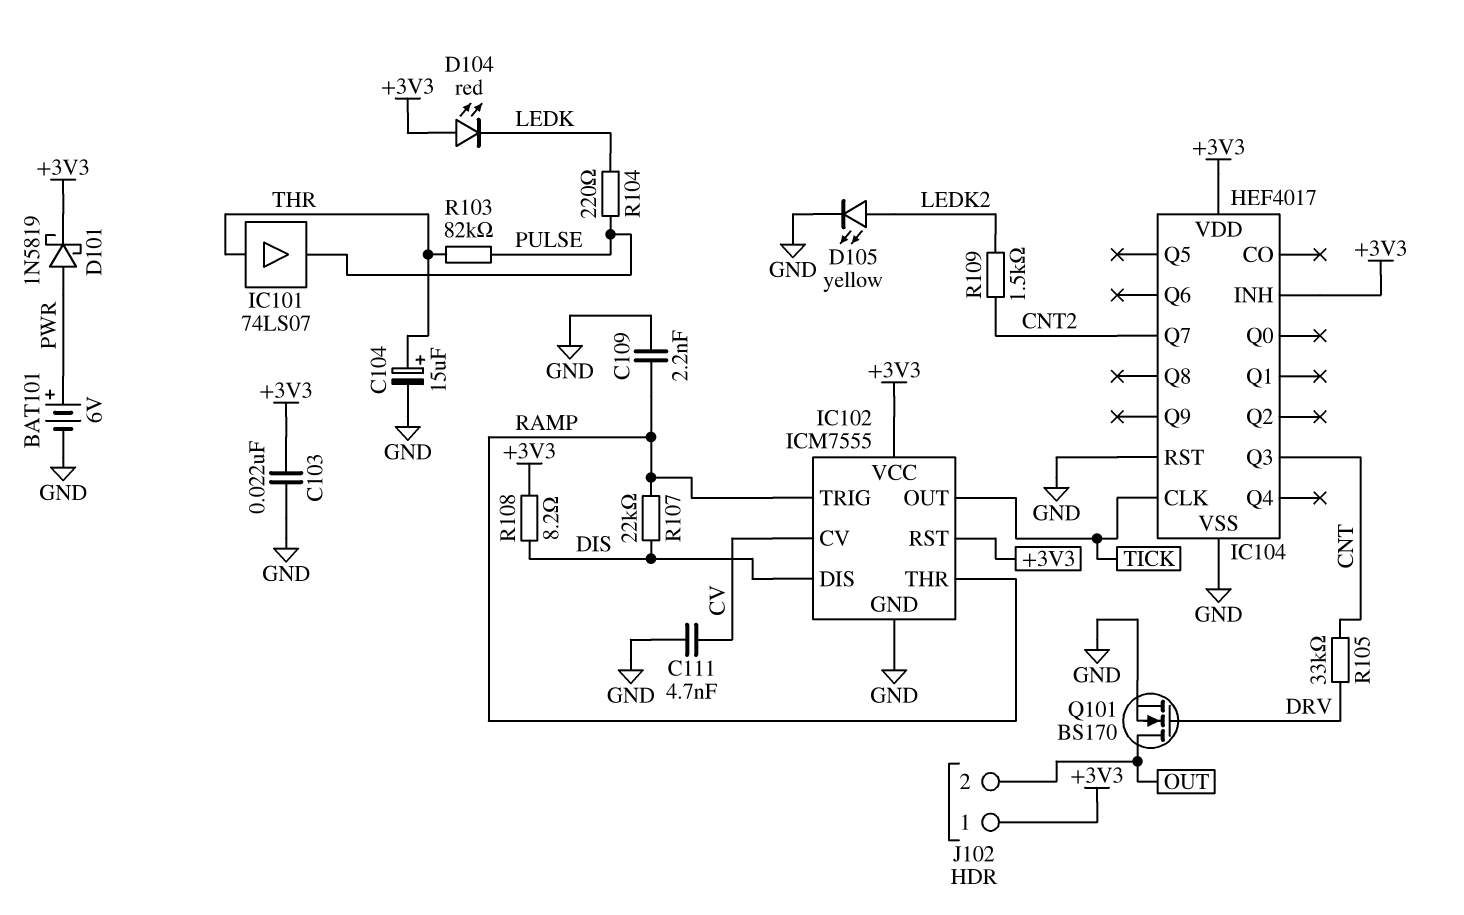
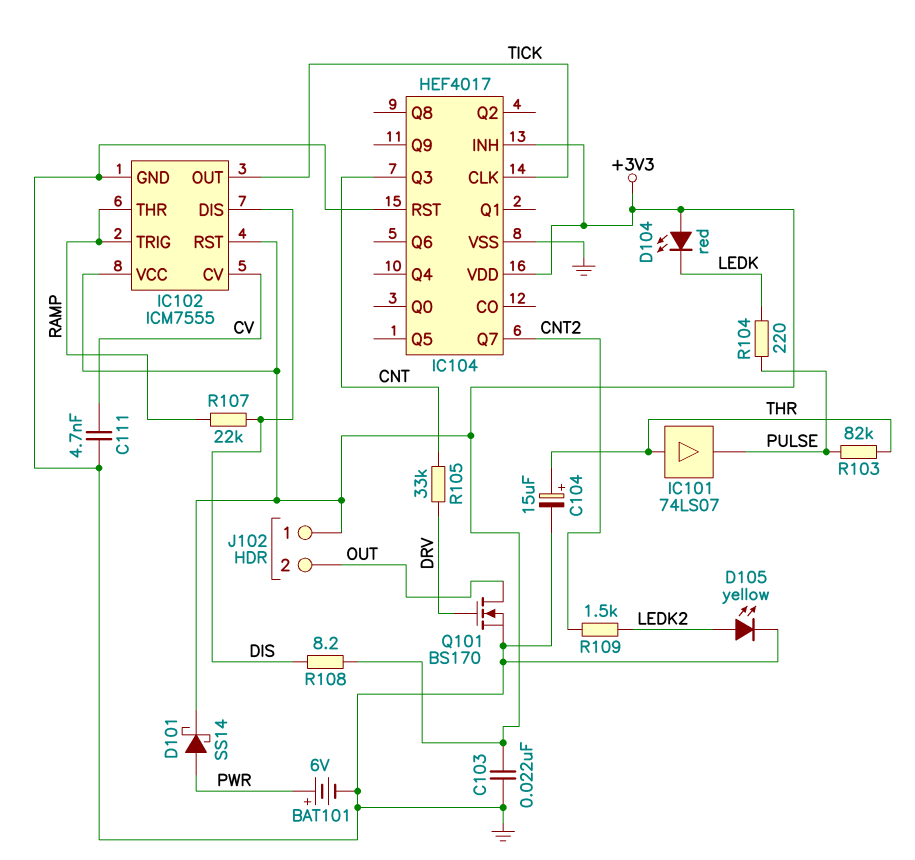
C109: 2.2nF (GND, RAMP) -> none
D101: schottky 1N5819 (A PWR, K +3V3) -> schottky SS14 (A PWR, K +3V3)

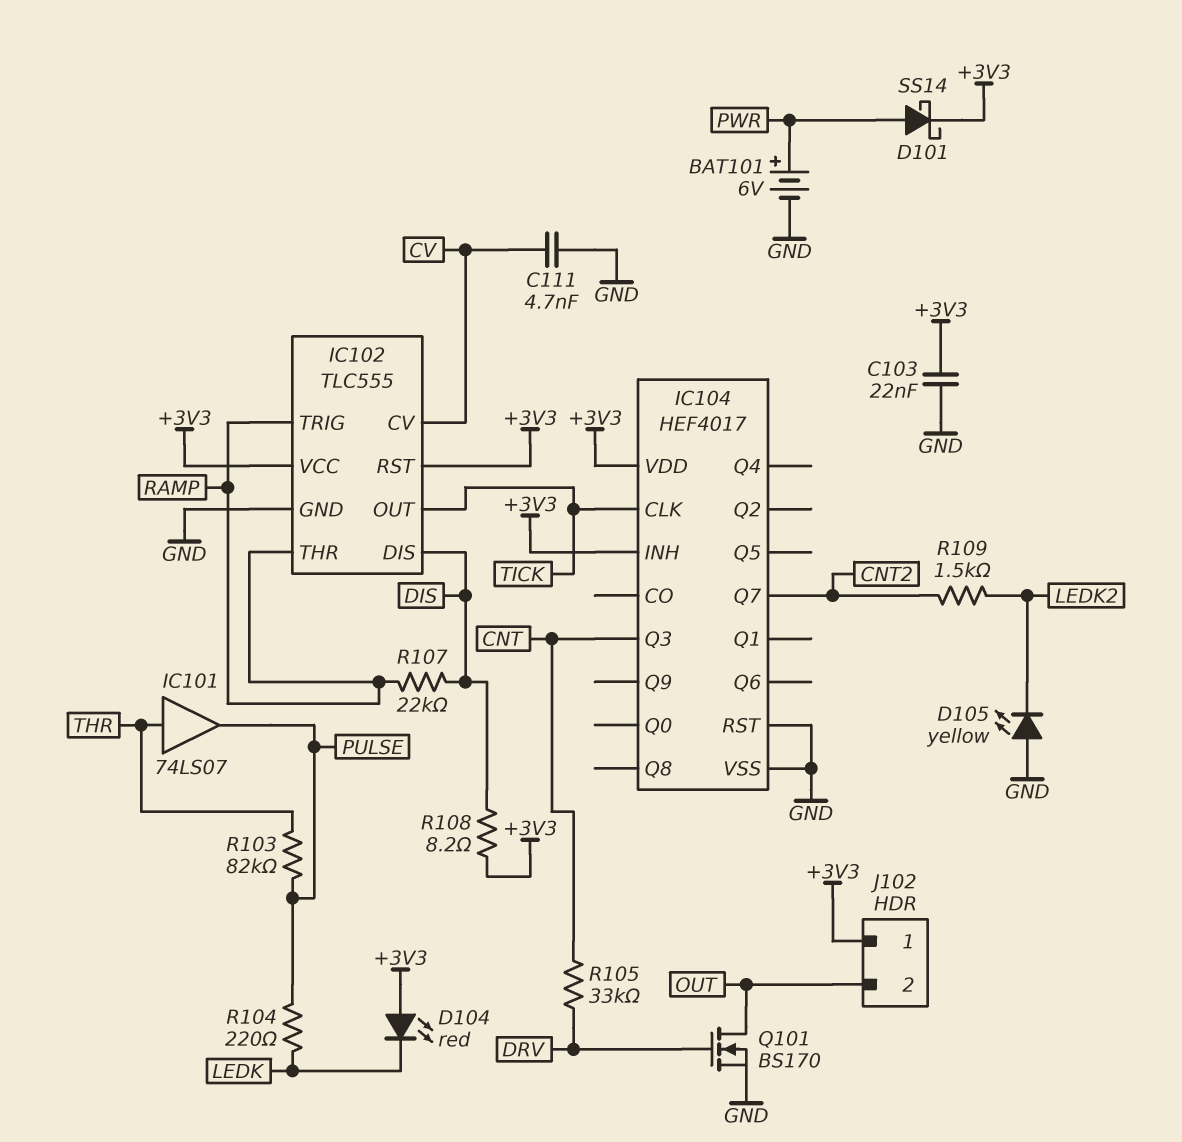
C104: 15uF (plus THR, minus GND) -> none
D105: LED yellow (A LEDK2, K GND) -> LED yellow (A GND, K LEDK2)
IC102: ICM7555 -> TLC555

